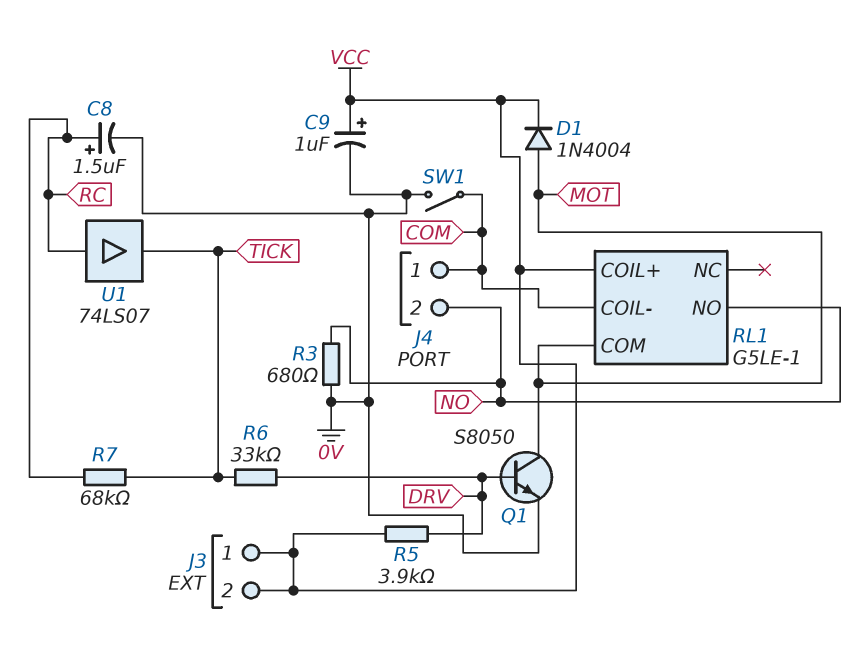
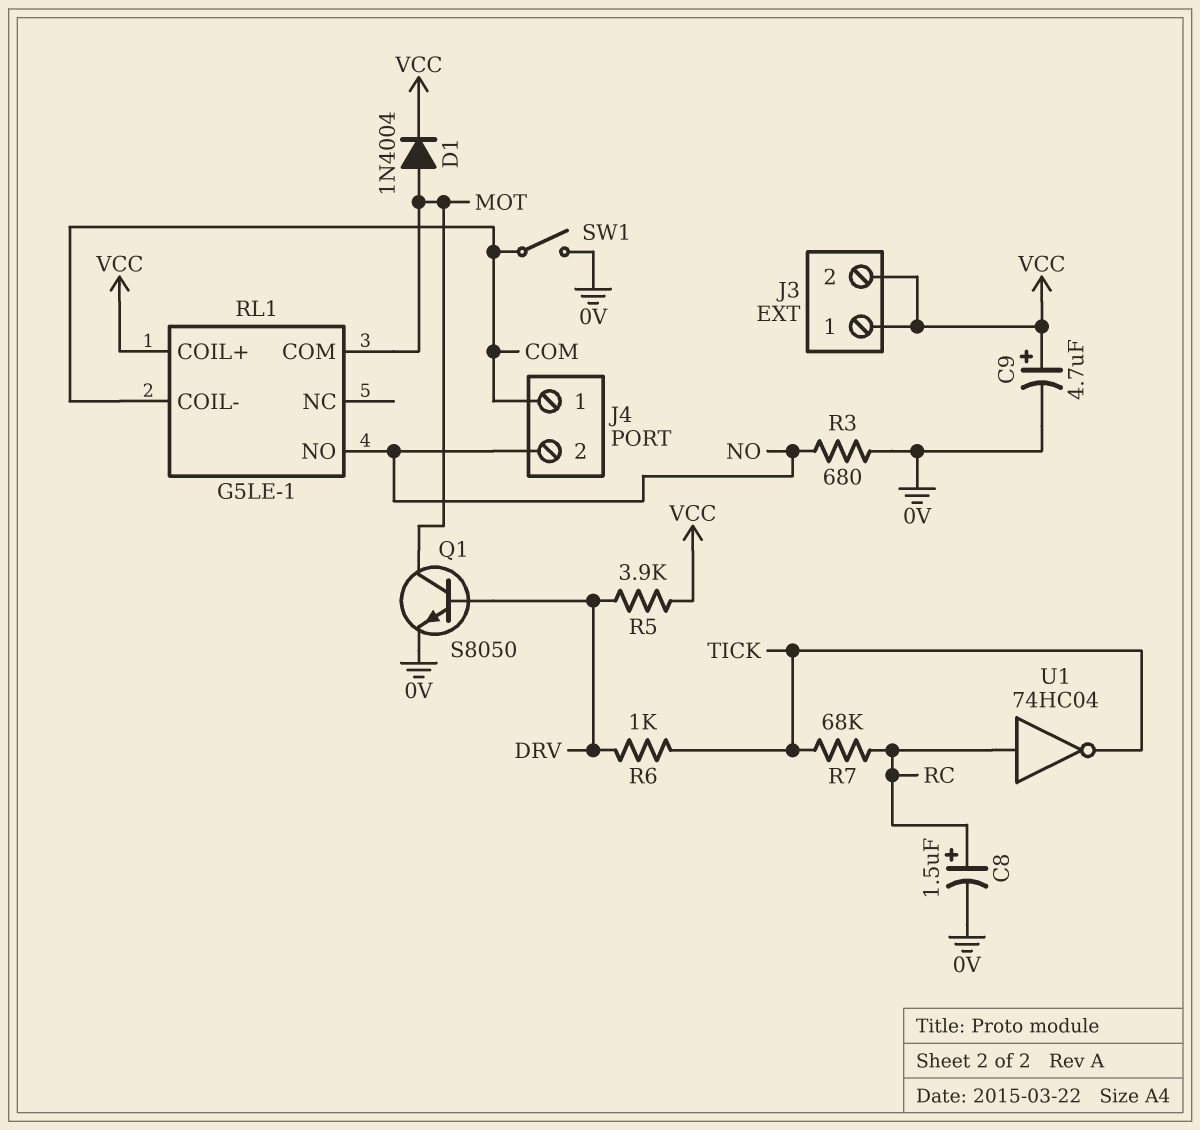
C9: 1uF (plus VCC, minus 0V) -> 4.7uF (plus VCC, minus 0V)
R6: 33k (DRV, TICK) -> 1k (DRV, TICK)
U1: buffer 74LS07 (in RC, out TICK) -> NOT 74HC04 (in RC, out TICK)

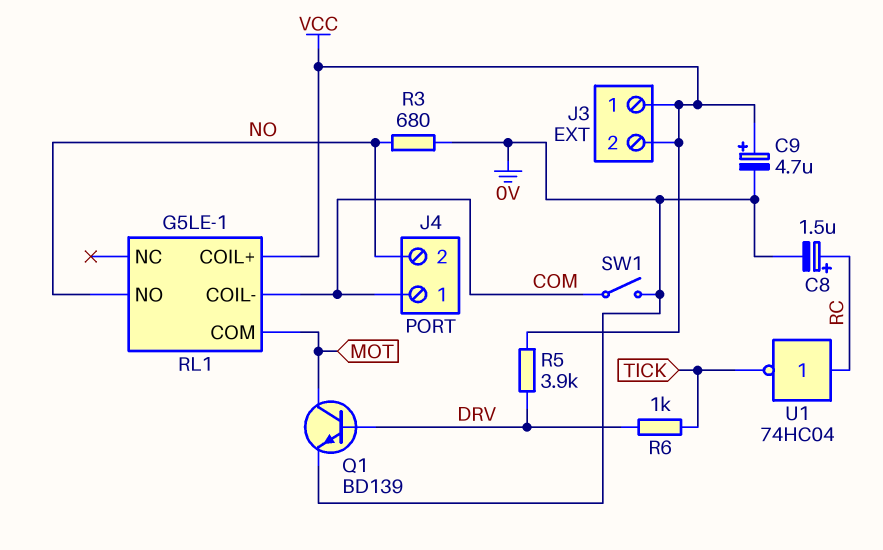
D1: diode 1N4004 (A MOT, K VCC) -> none
Q1: NPN S8050 (B DRV, C MOT, E 0V) -> NPN BD139 (B DRV, C MOT, E 0V)
R7: 68k (RC, TICK) -> none

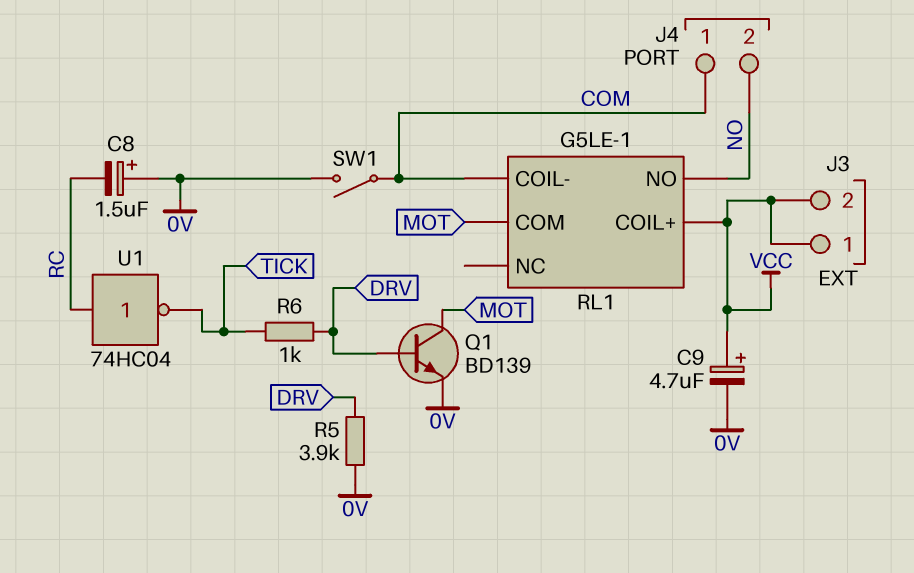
C8: 1.5uF (plus RC, minus 0V) -> 1.5uF (plus 0V, minus RC)
R3: 680 (0V, NO) -> none
R5: 3.9k (DRV, VCC) -> 3.9k (0V, DRV)

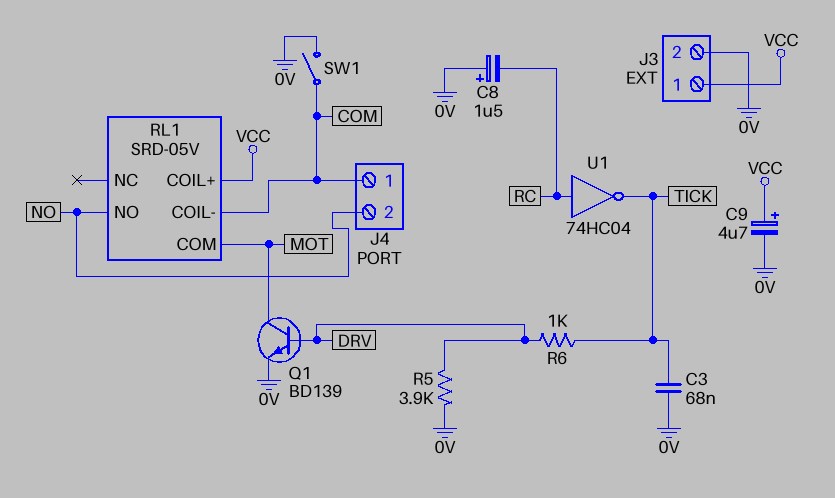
C3: none -> 68nF (0V, TICK)
J3 pin 2: VCC -> 0V
RL1: G5LE-1 -> SRD-05V

